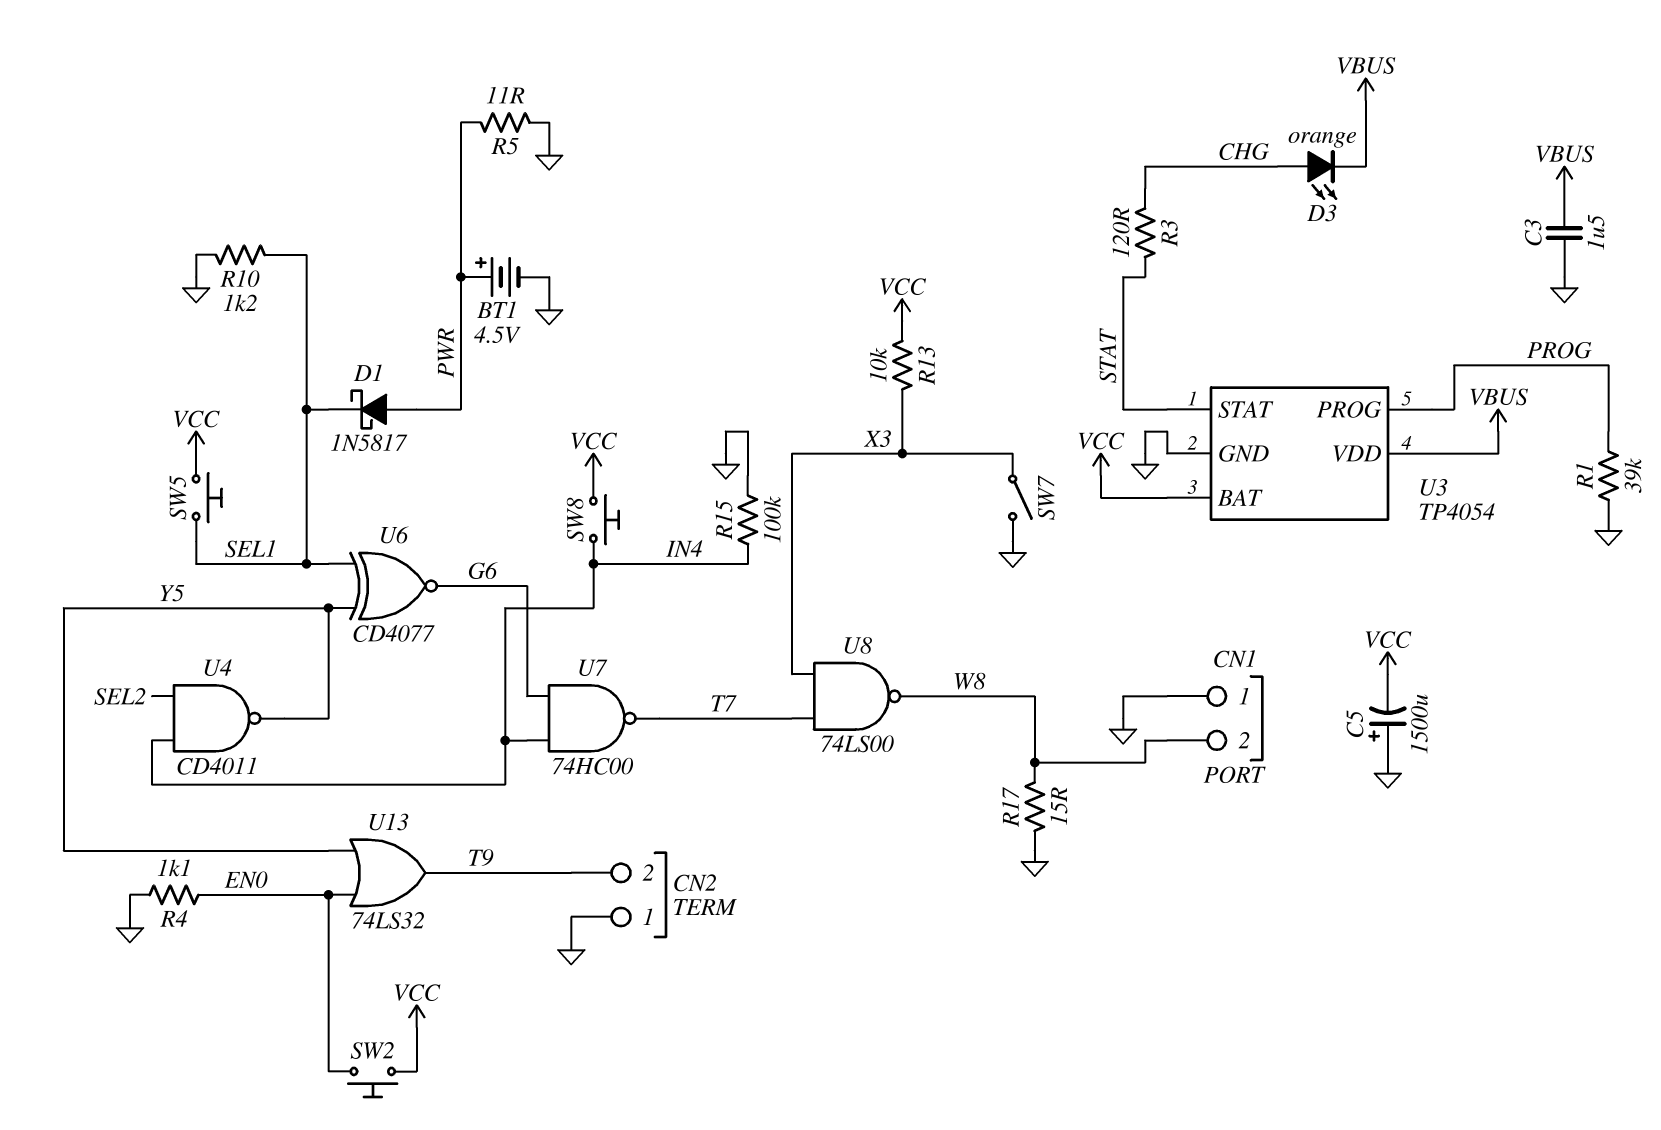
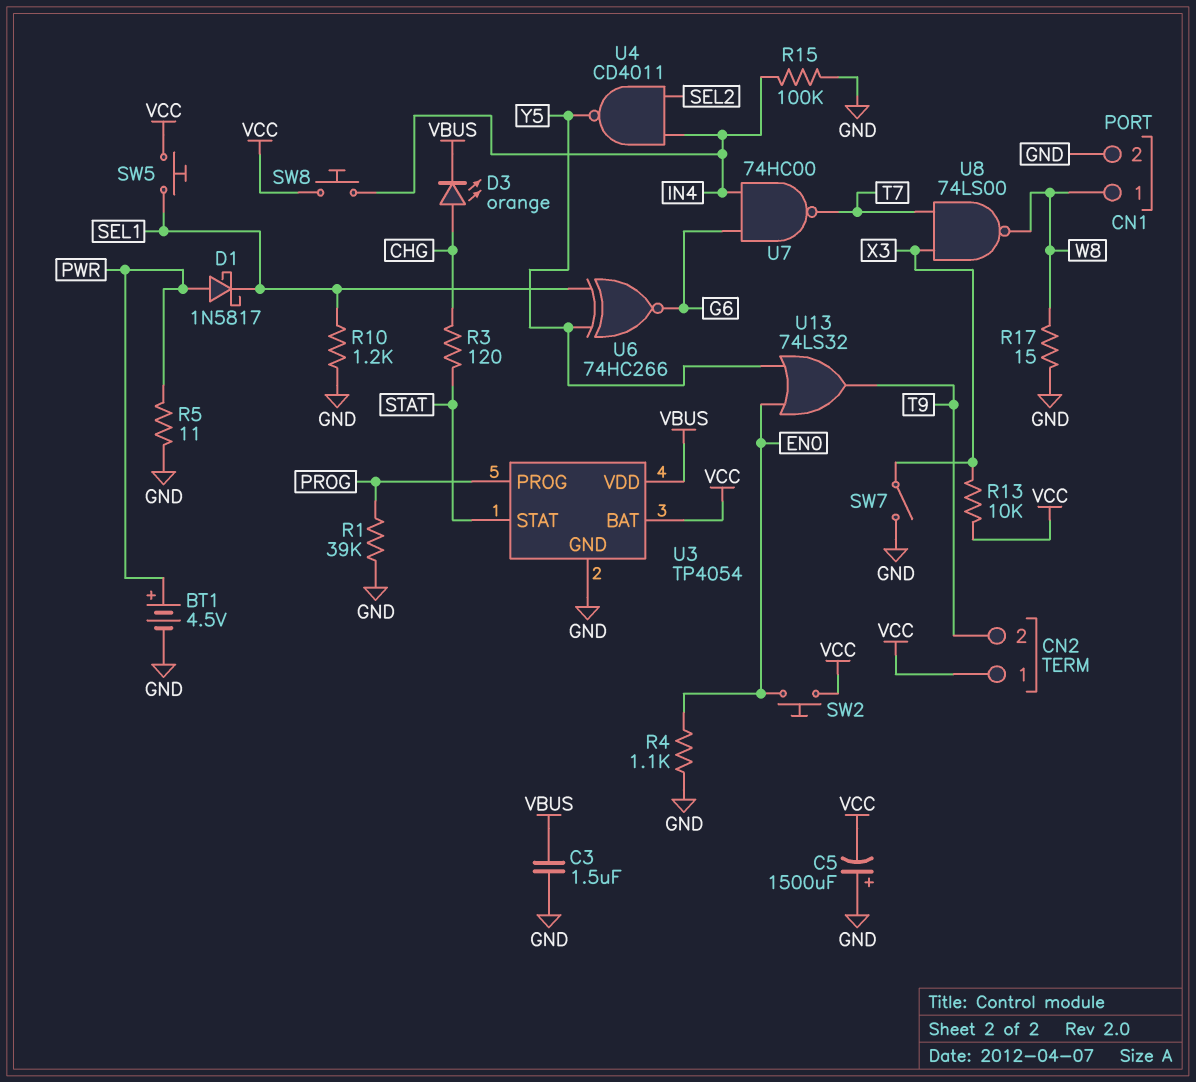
CN1 pin 1: GND -> W8
CN1 pin 2: W8 -> GND
CN2 pin 1: GND -> VCC
U6: XNOR CD4077 (in SEL1, in Y5, out G6) -> XNOR 74HC266 (in SEL1, in Y5, out G6)

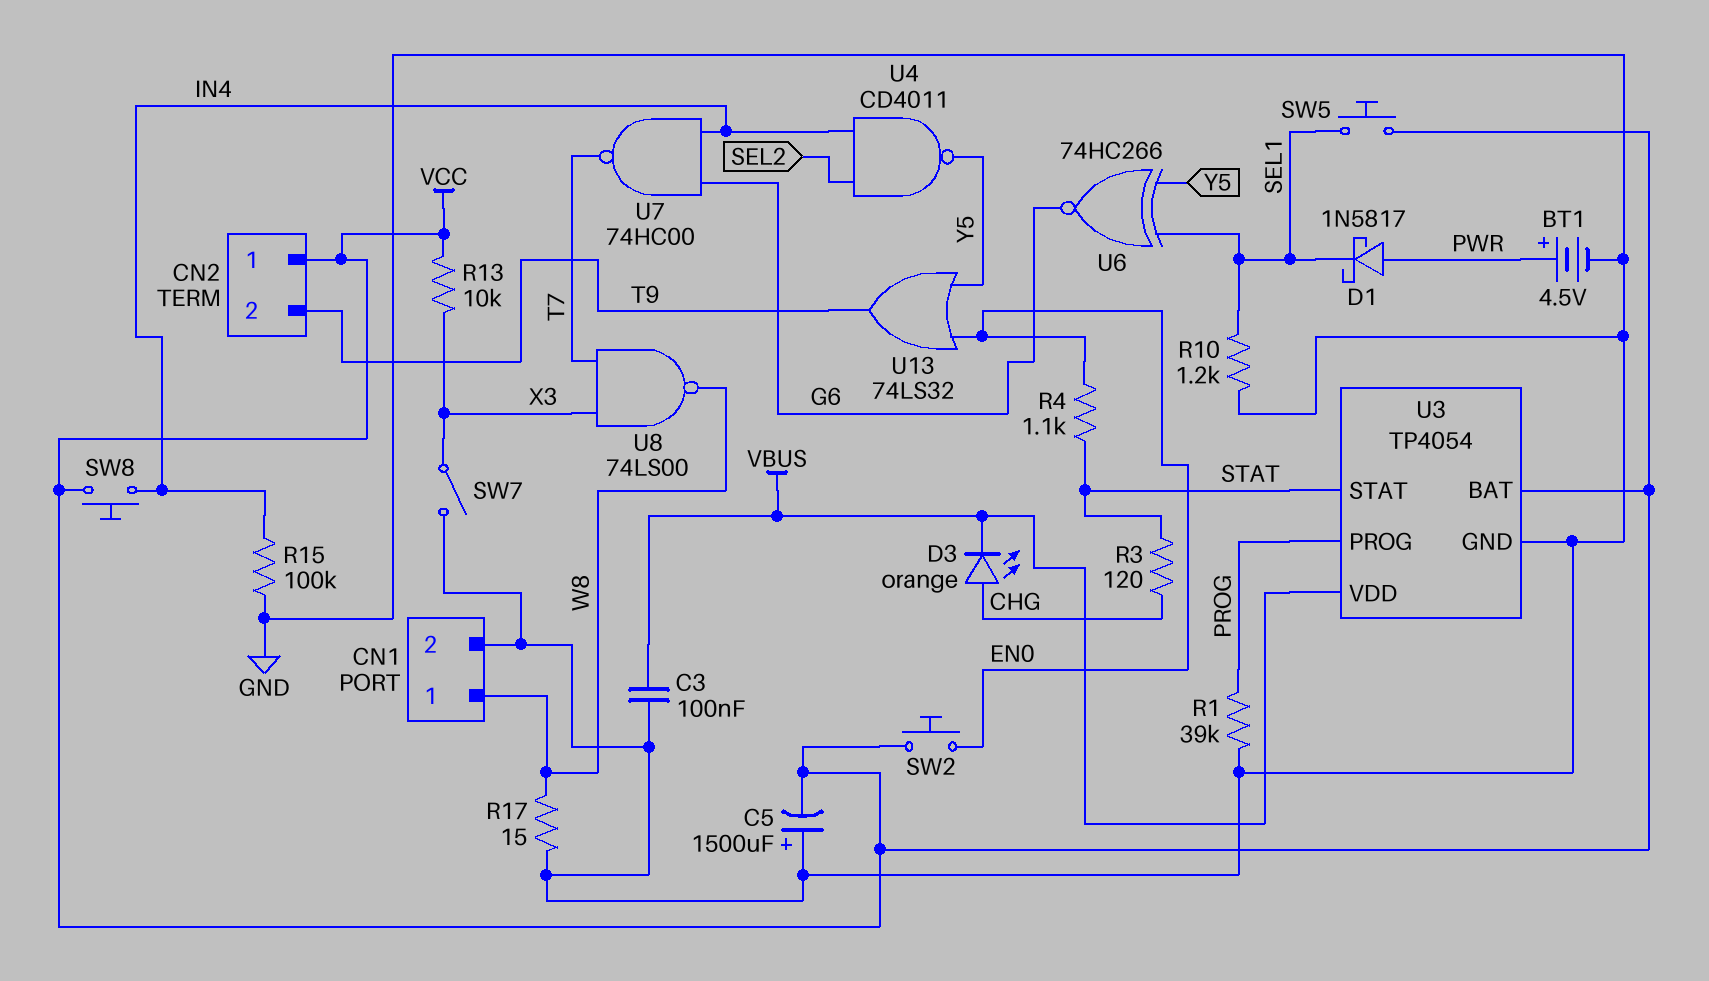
C3: 1.5uF (GND, VBUS) -> 100nF (GND, VBUS)
R4: 1.1k (EN0, GND) -> 1.1k (EN0, STAT)
R5: 11 (GND, PWR) -> none

